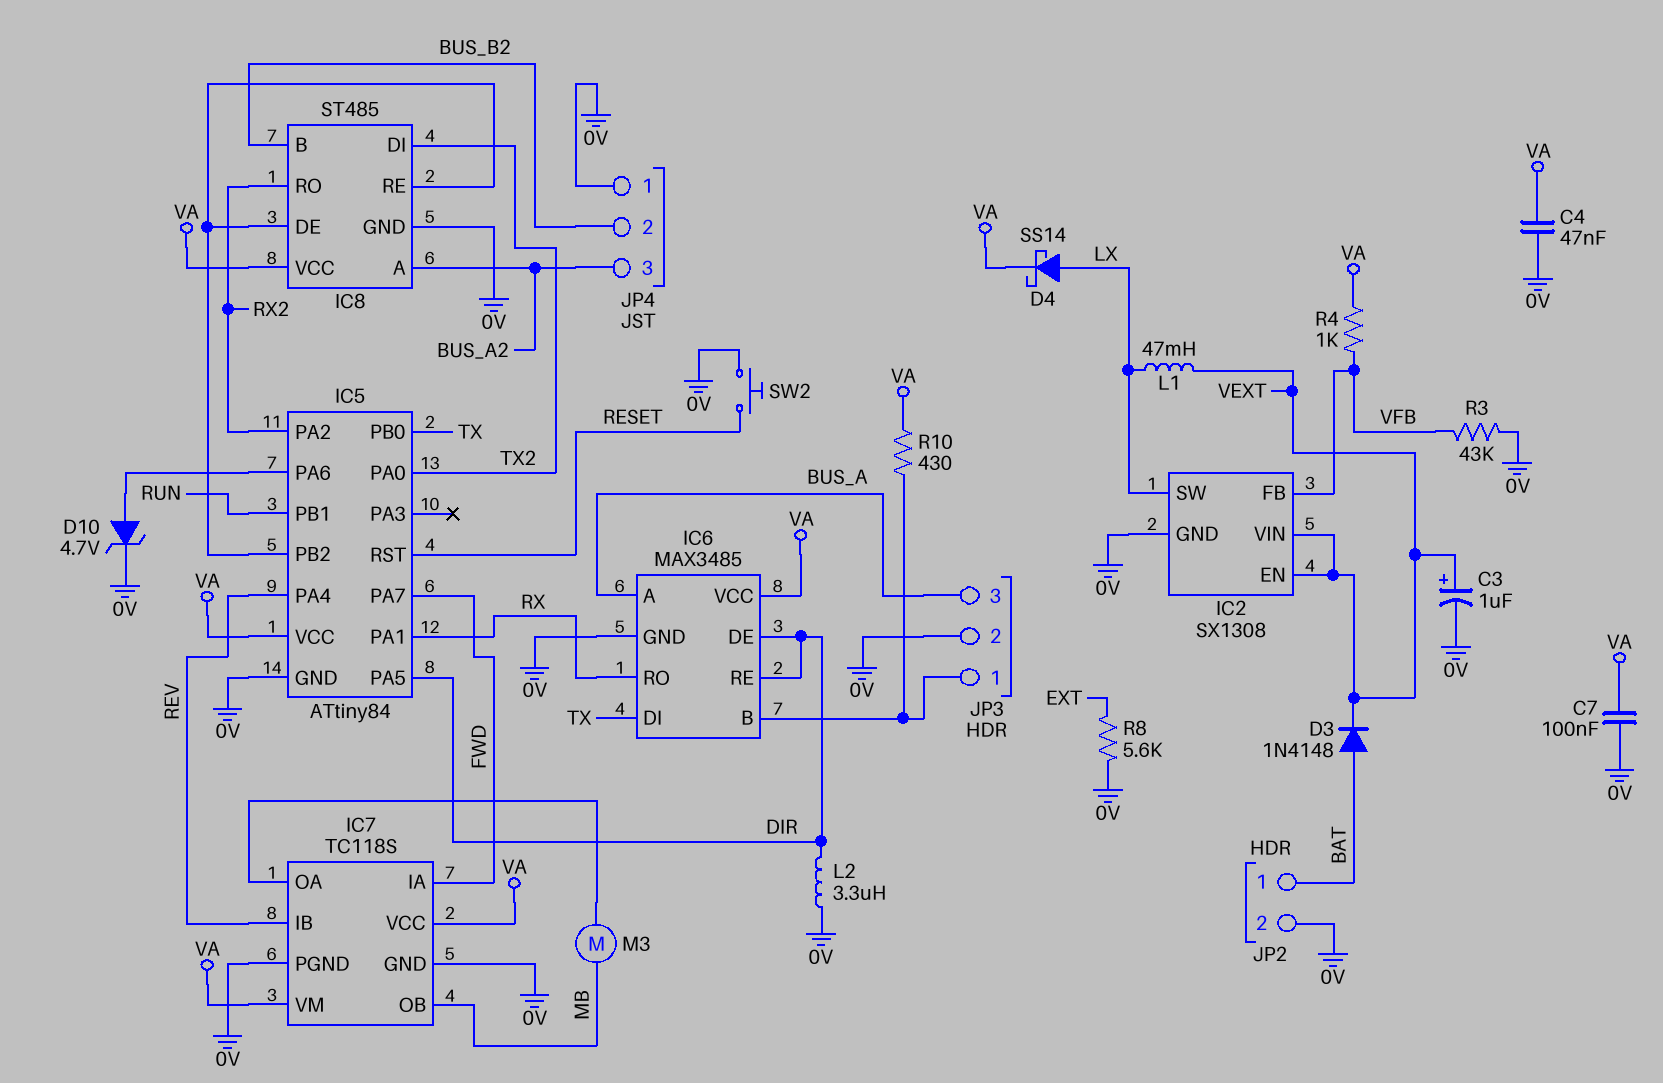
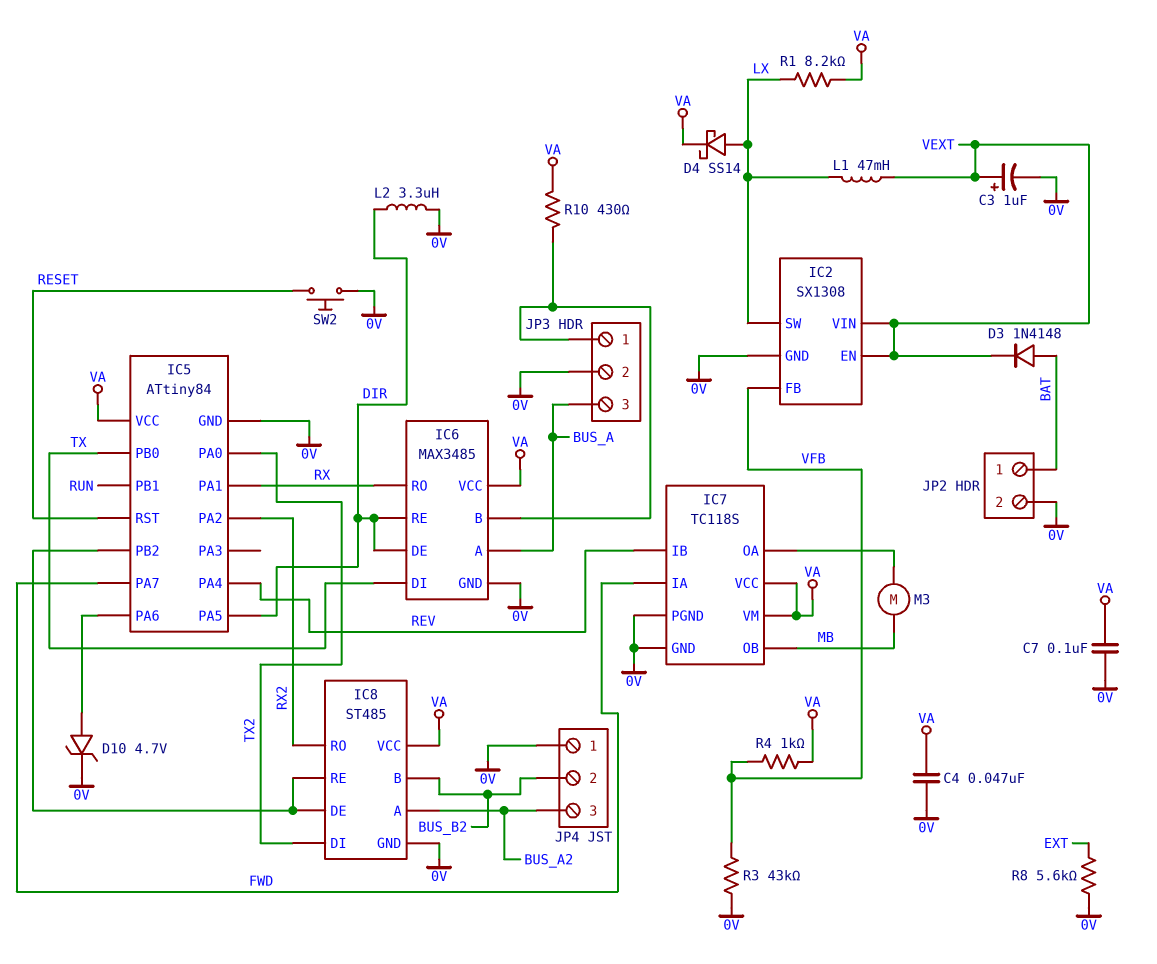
R1: none -> 8.2k (LX, VA)

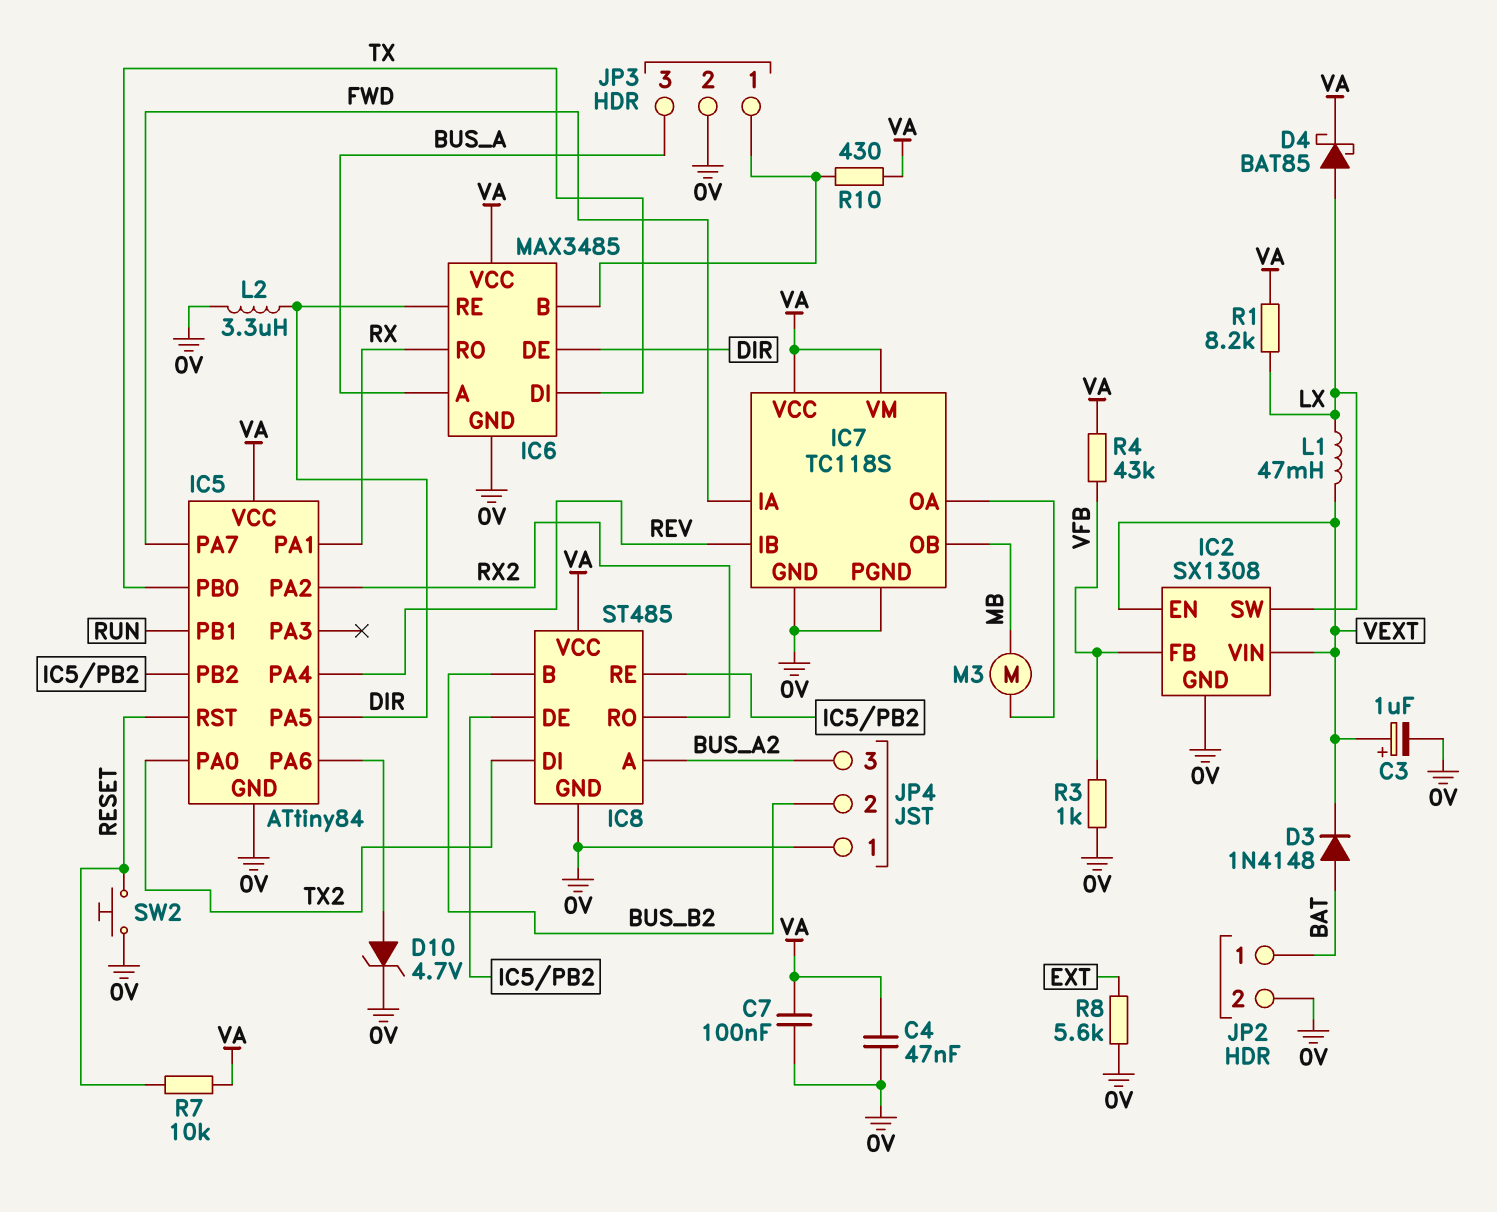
D4: schottky SS14 (A LX, K VA) -> schottky BAT85 (A LX, K VA)
R3: 43k (0V, VFB) -> 1k (0V, VFB)
R4: 1k (VA, VFB) -> 43k (VA, VFB)
R7: none -> 10k (RESET, VA)

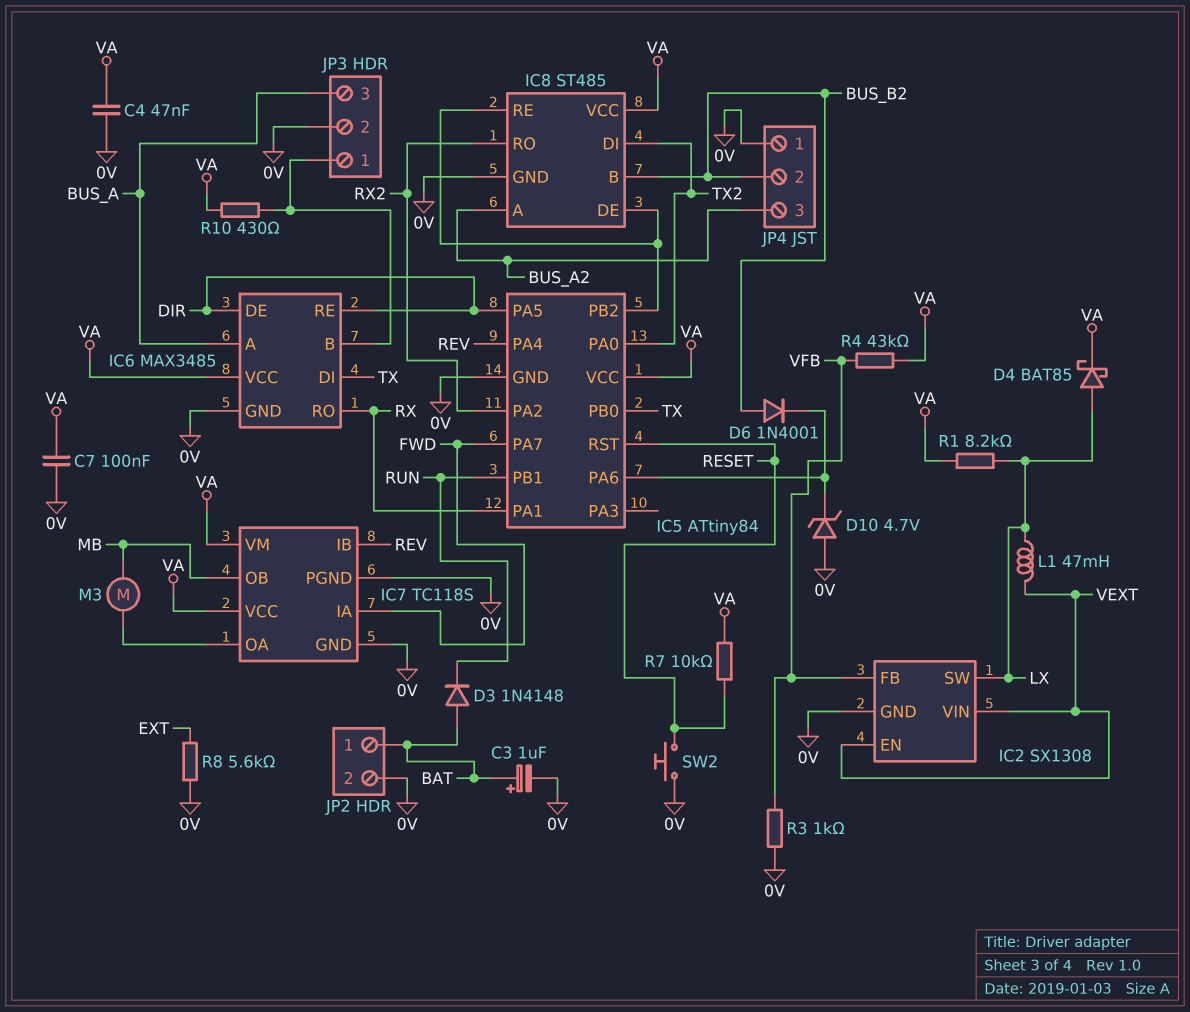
C3: 1uF (plus VEXT, minus 0V) -> 1uF (plus BAT, minus 0V)
D3: diode 1N4148 (A BAT, K VEXT) -> diode 1N4148 (A BAT, K RUN)
D6: none -> diode 1N4001 (A BUS_B2, K IC5/PA6)
D10: zener 4.7V (A IC5/PA6, K 0V) -> zener 4.7V (A 0V, K IC5/PA6)
L2: 3.3uH (0V, DIR) -> none

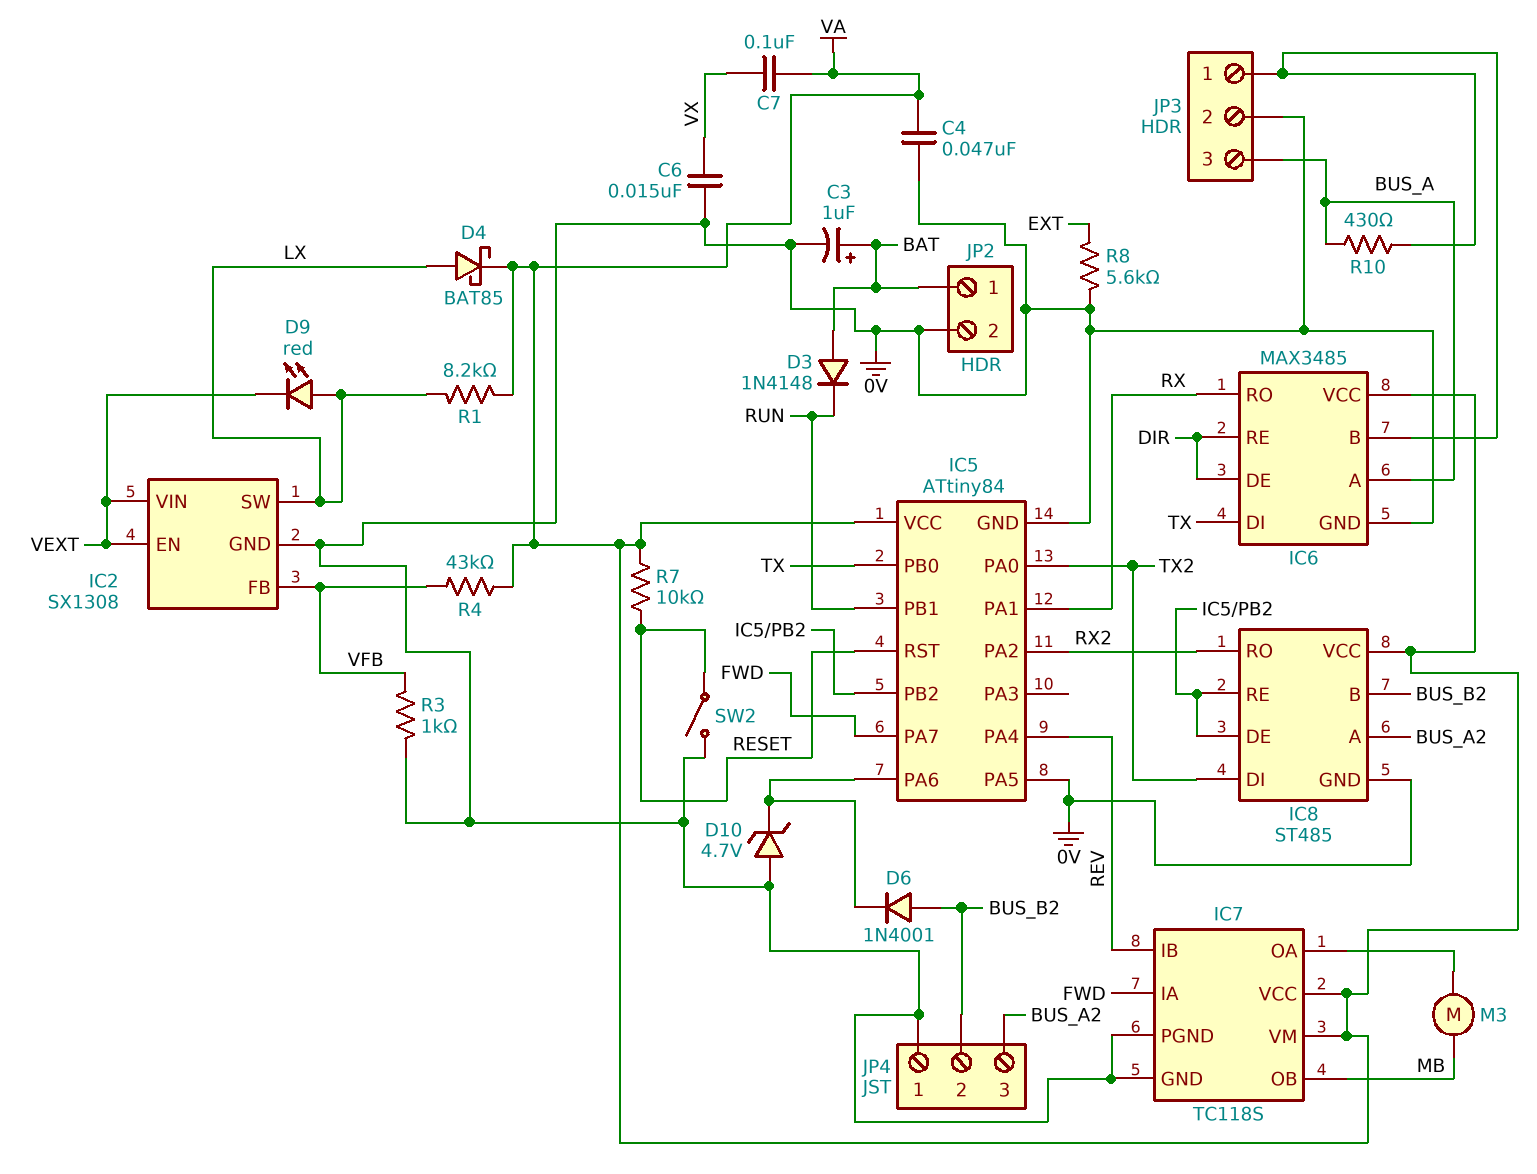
C6: none -> 15nF (0V, VX)
C7: 100nF (0V, VA) -> 100nF (VA, VX)
D9: none -> LED red (A LX, K VEXT)
IC5 pin PA5: DIR -> 0V
L1: 47mH (LX, VEXT) -> none
R10: 430 (IC6/B, VA) -> 430 (BUS_A, IC6/B)
SW2: button (0V, RESET) -> switch (0V, RESET)

